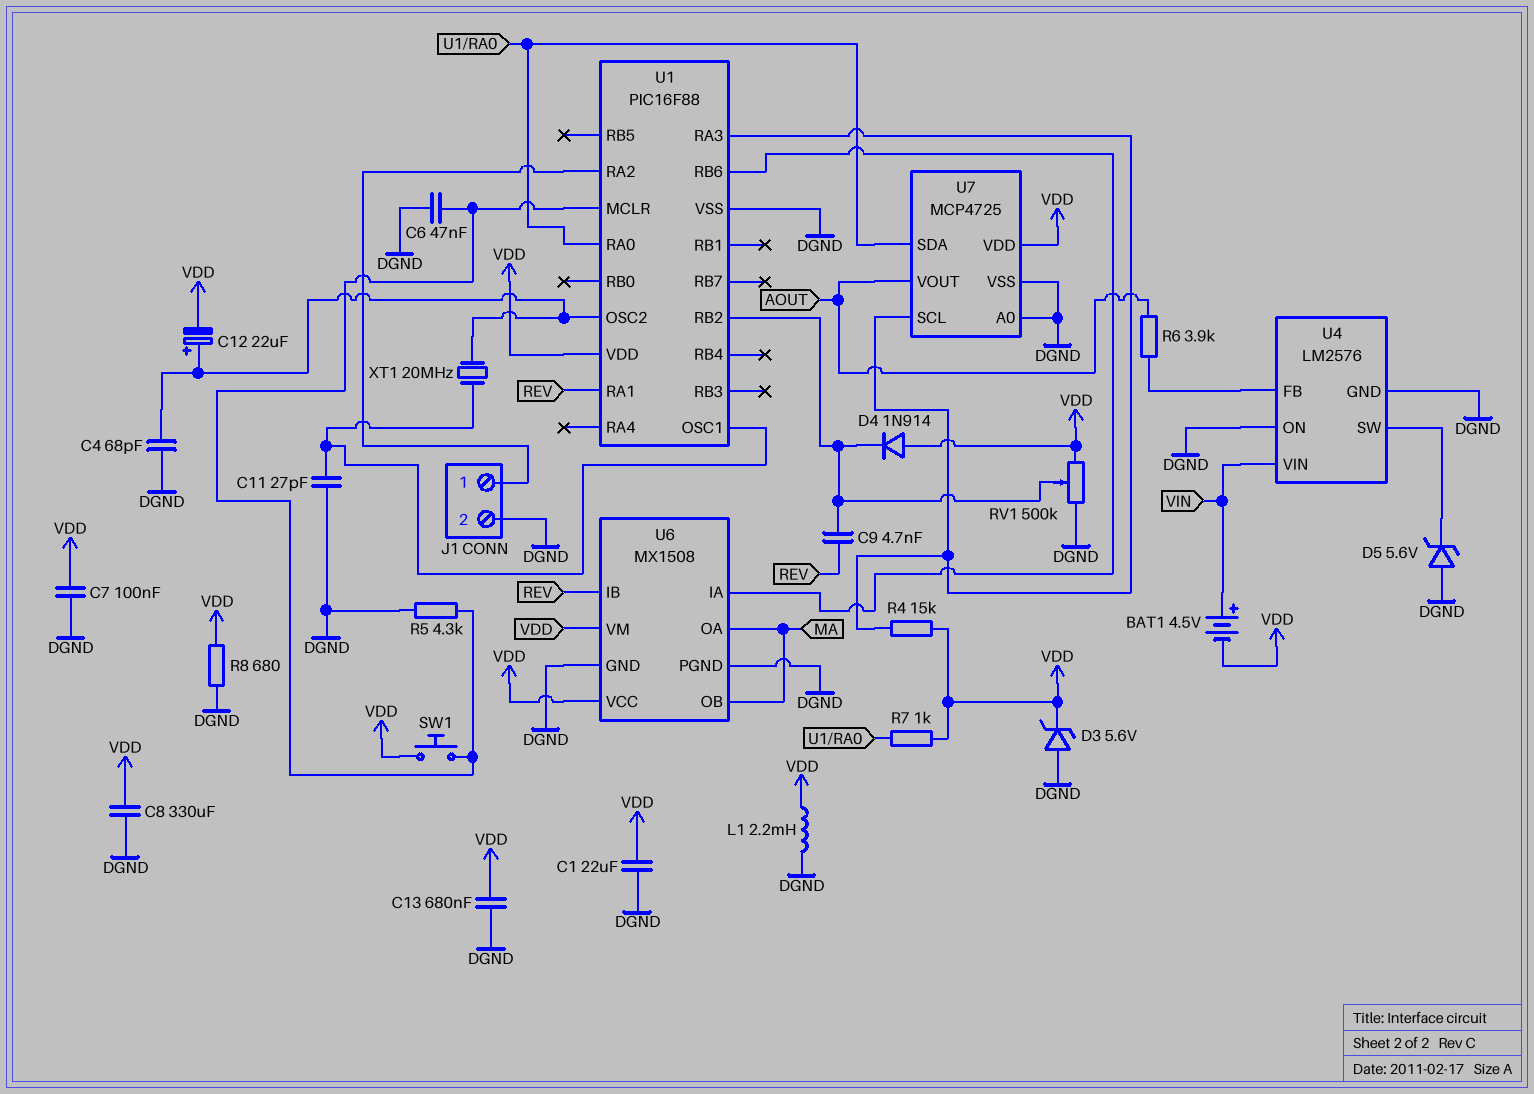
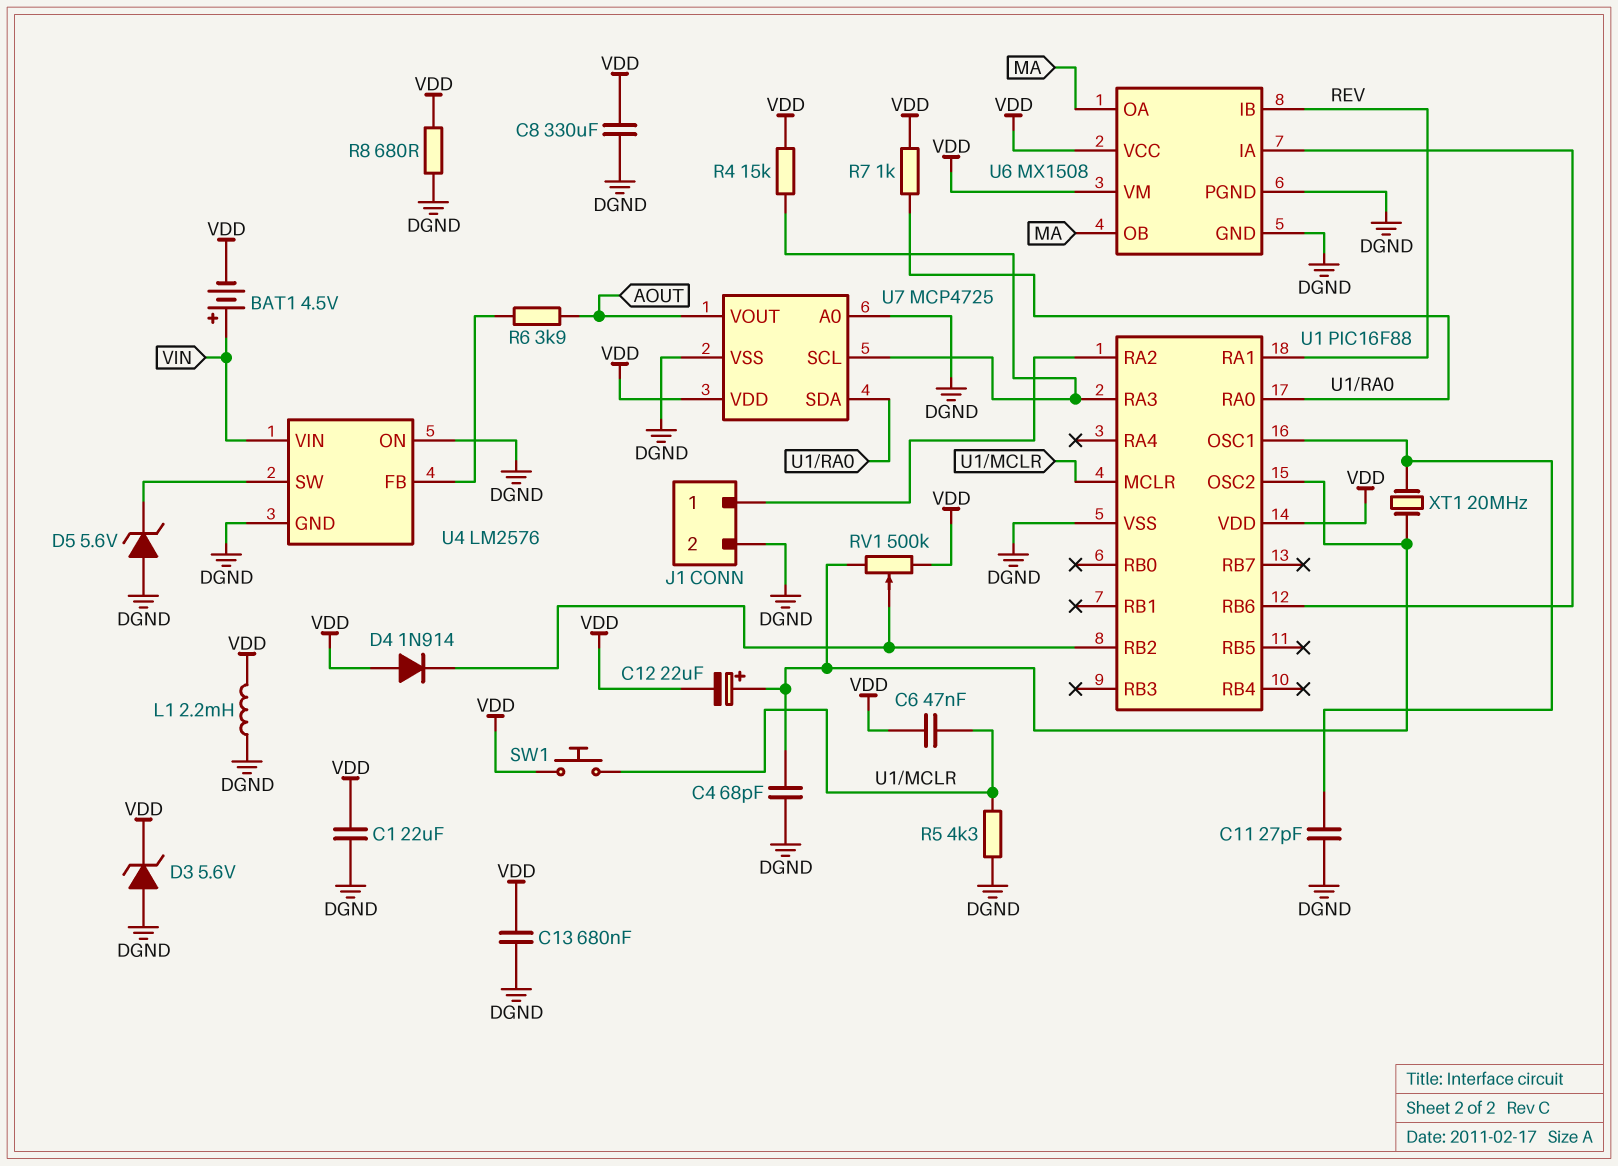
C6: 47nF (DGND, U1/MCLR) -> 47nF (U1/MCLR, VDD)
C7: 100nF (DGND, VDD) -> none
C9: 4.7nF (REV, U1/RB2) -> none
RV1: 500k (DGND, VDD, wiper U1/RB2) -> 500k (U1/OSC2, VDD, wiper U1/RB2)

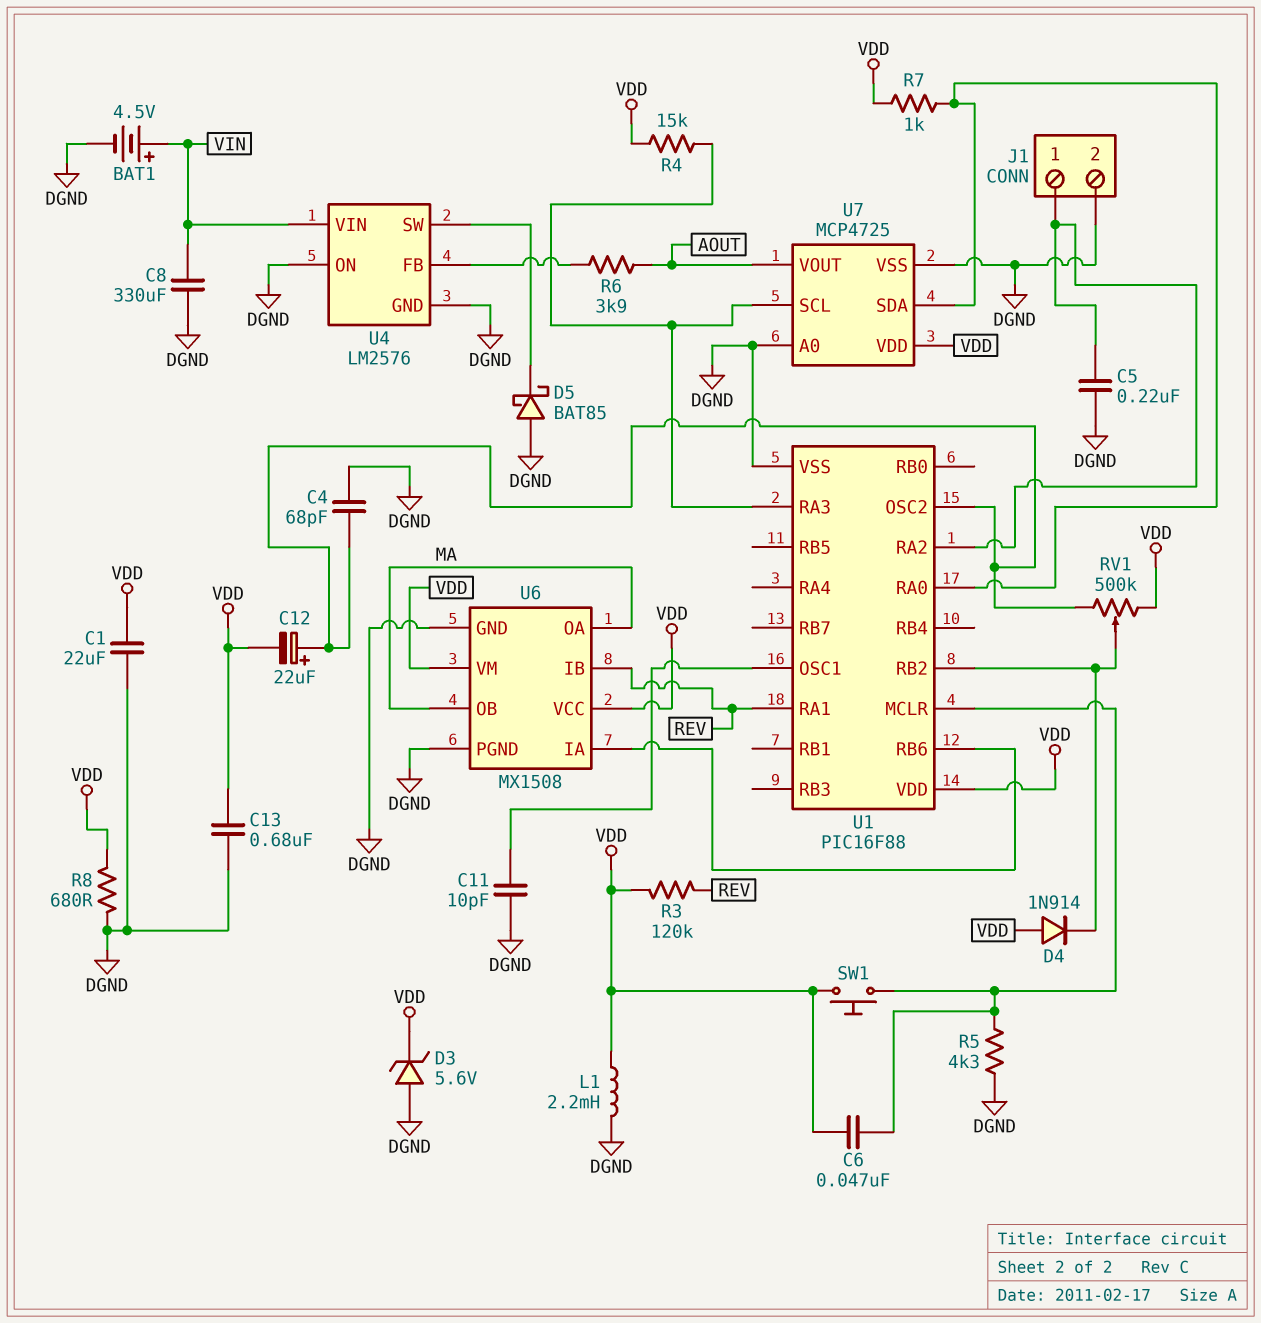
BAT1: 4.5V (plus VIN, minus VDD) -> 4.5V (plus VIN, minus DGND)
C5: none -> 220nF (DGND, J1/1)
C8: 330uF (DGND, VDD) -> 330uF (DGND, VIN)
C11: 27pF (DGND, U1/OSC1) -> 10pF (DGND, U1/OSC1)
D5: zener 5.6V (A DGND, K U4/SW) -> schottky BAT85 (A DGND, K U4/SW)
R3: none -> 120k (REV, VDD)
XT1: 20MHz (U1/OSC1, U1/OSC2) -> none

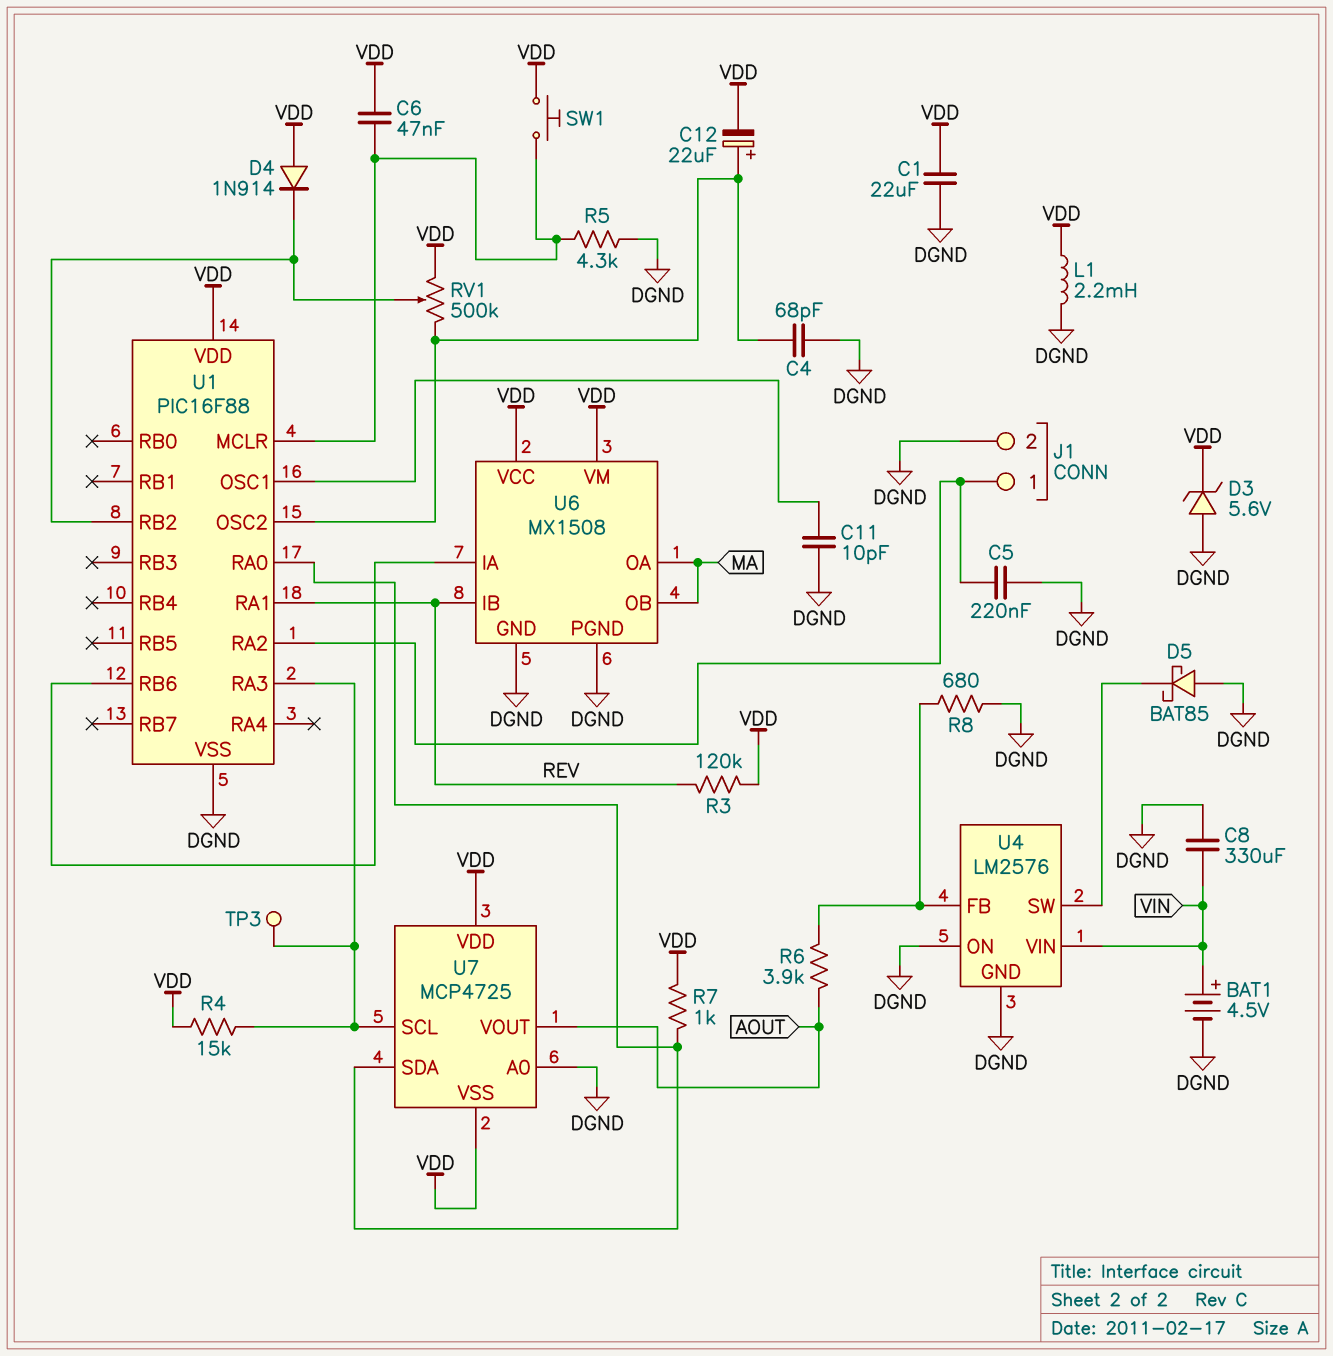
C13: 680nF (DGND, VDD) -> none
R8: 680 (DGND, VDD) -> 680 (DGND, U4/FB)
TP3: none -> test point (U1/RA3)
U7 pin VSS: DGND -> VDD

